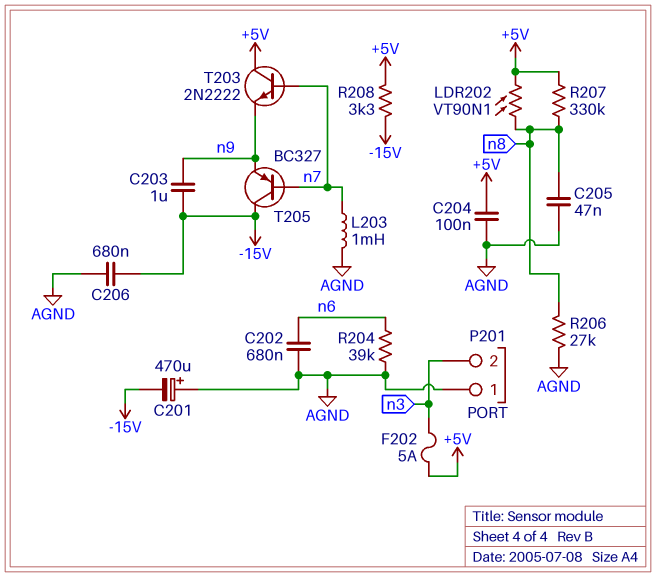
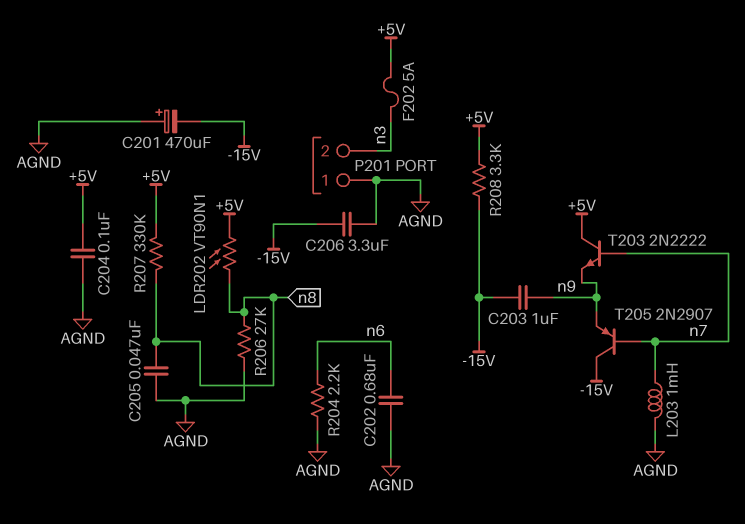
C206: 680nF (-15V, AGND) -> 3.3uF (-15V, AGND)
R204: 39k (AGND, n6) -> 2.2k (AGND, n6)
T205: PNP BC327 (B n7, C -15V, E n9) -> PNP 2N2907 (B n7, C -15V, E n9)

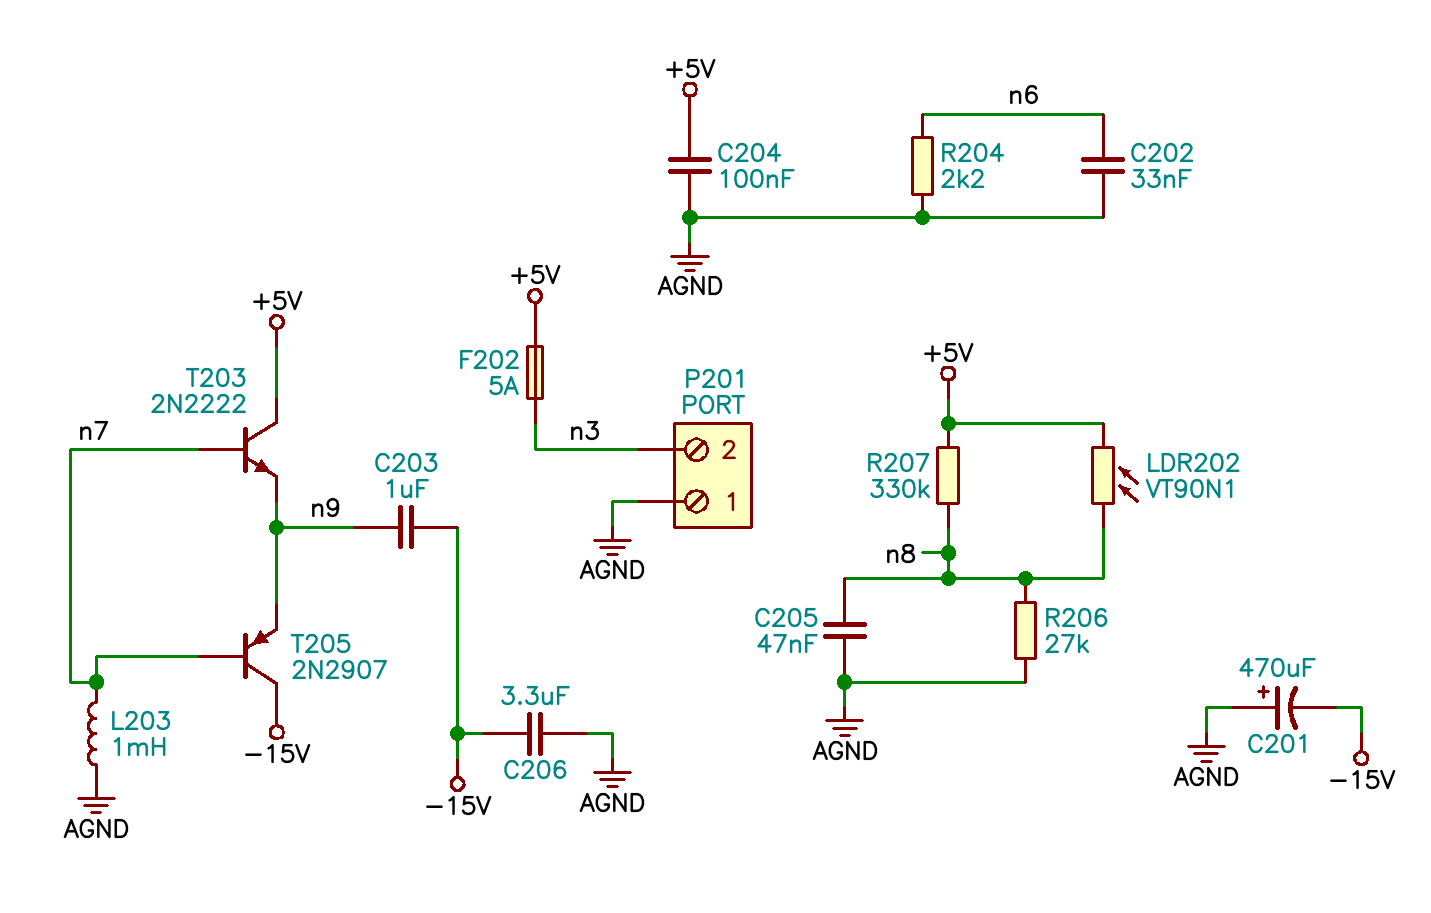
C202: 680nF (AGND, n6) -> 33nF (AGND, n6)
R208: 3.3k (+5V, -15V) -> none

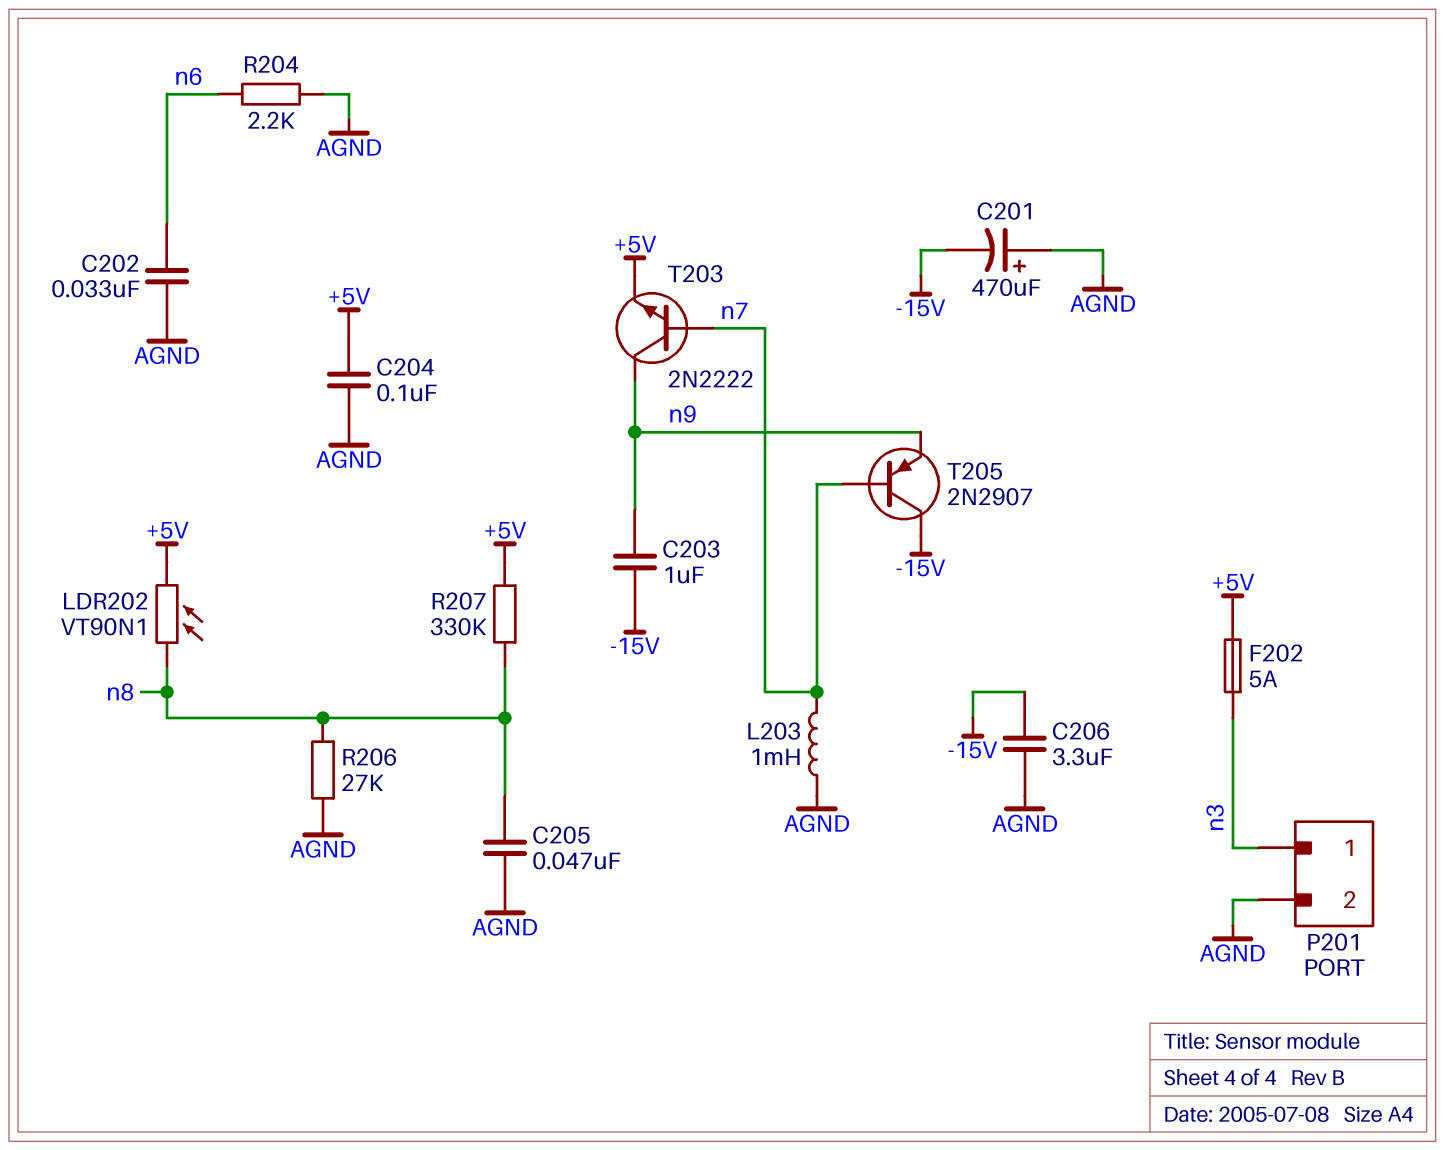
P201 pin 1: AGND -> n3
P201 pin 2: n3 -> AGND
T203: NPN 2N2222 (B n7, C +5V, E n9) -> NPN 2N2222 (B n7, C n9, E +5V)

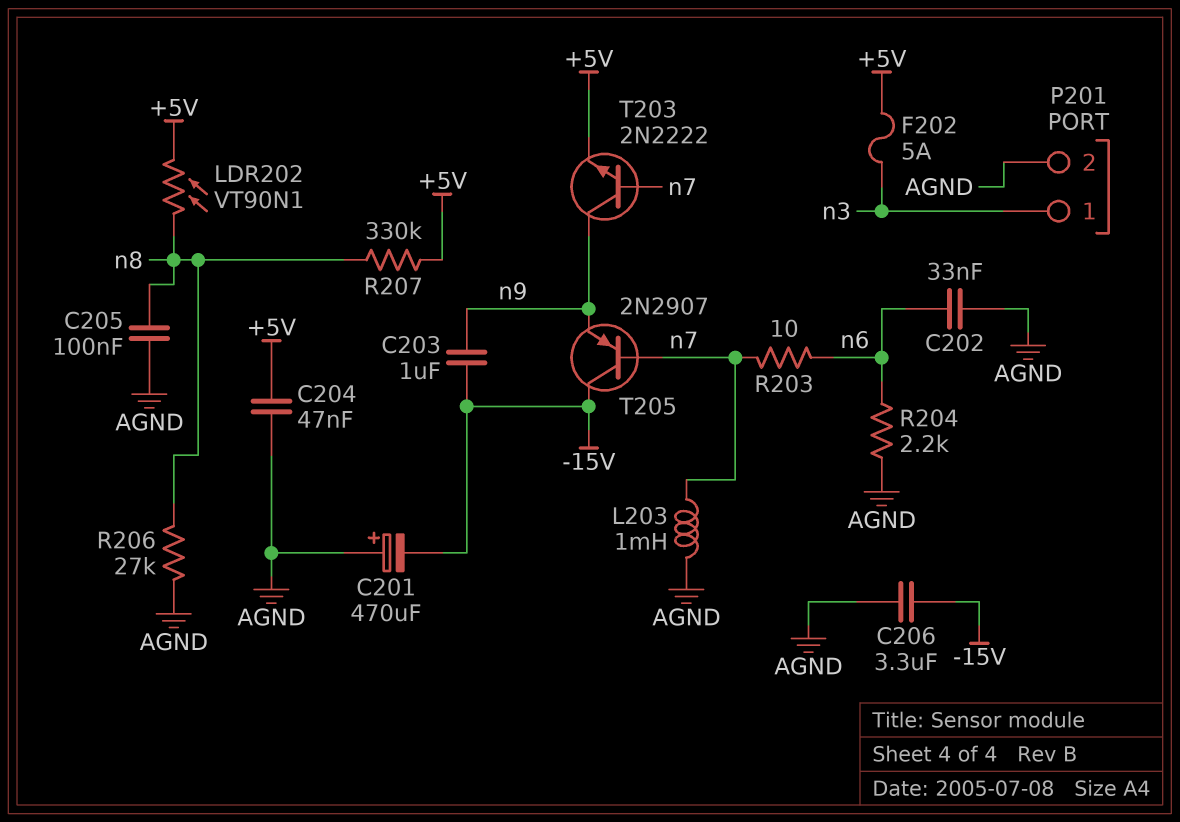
C204: 100nF (+5V, AGND) -> 47nF (+5V, AGND)
C205: 47nF (AGND, n8) -> 100nF (AGND, n8)
R203: none -> 10 (n6, n7)

